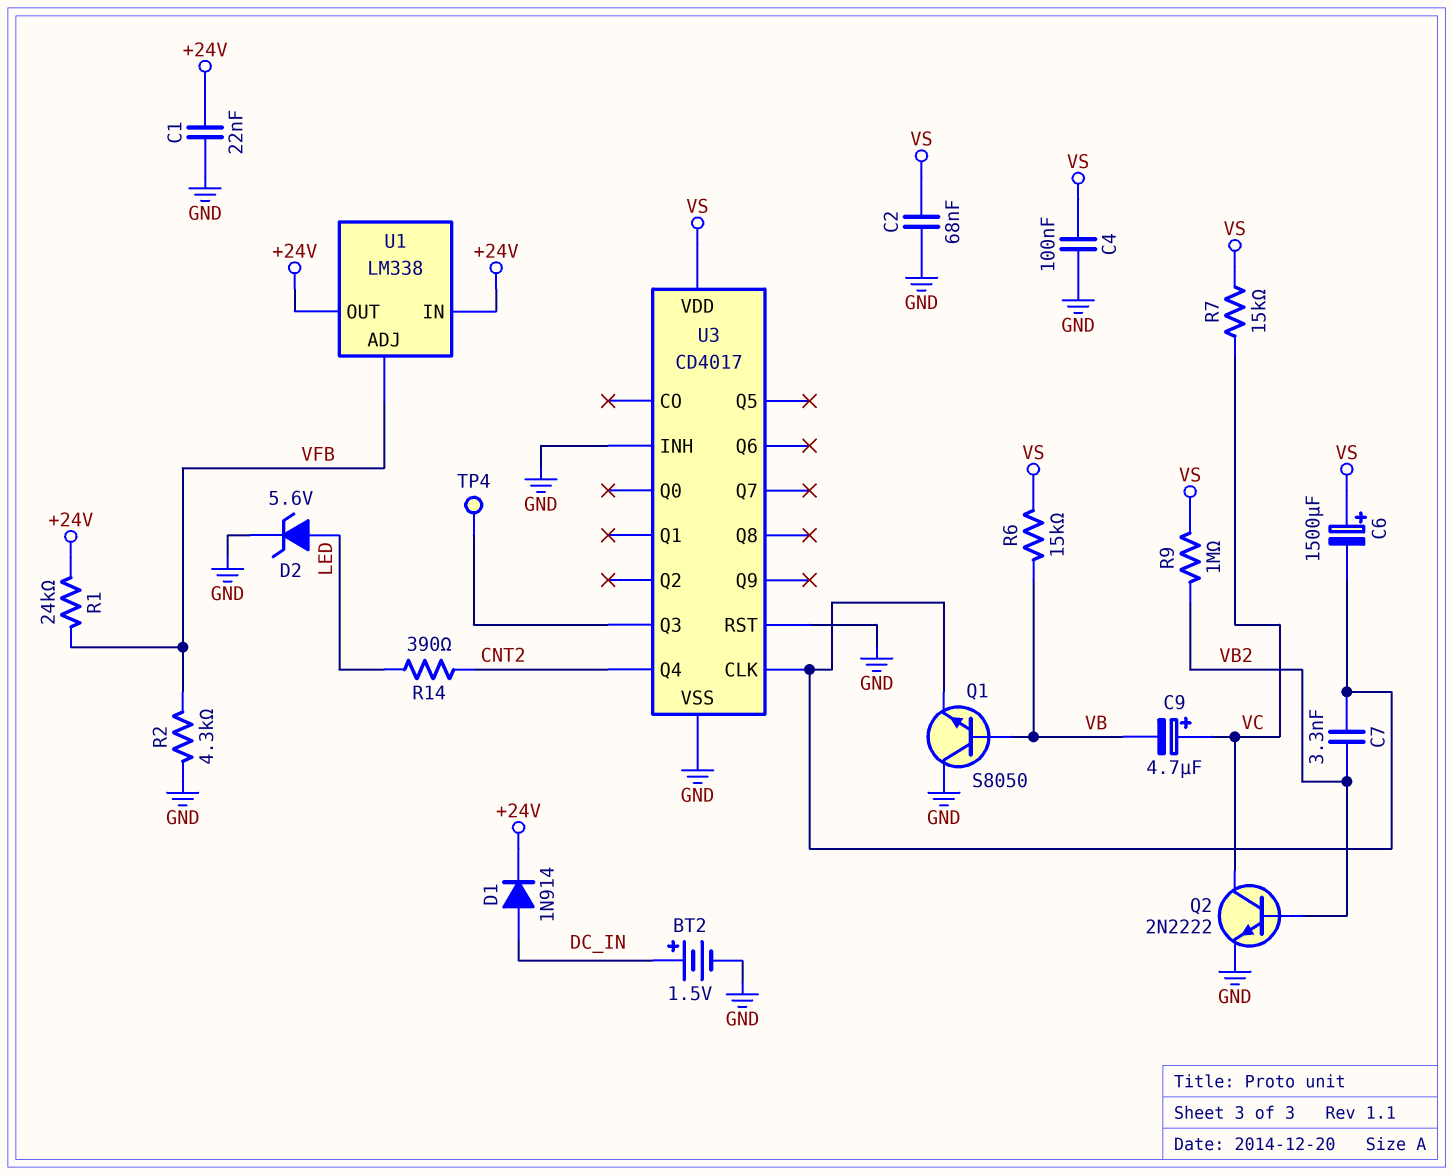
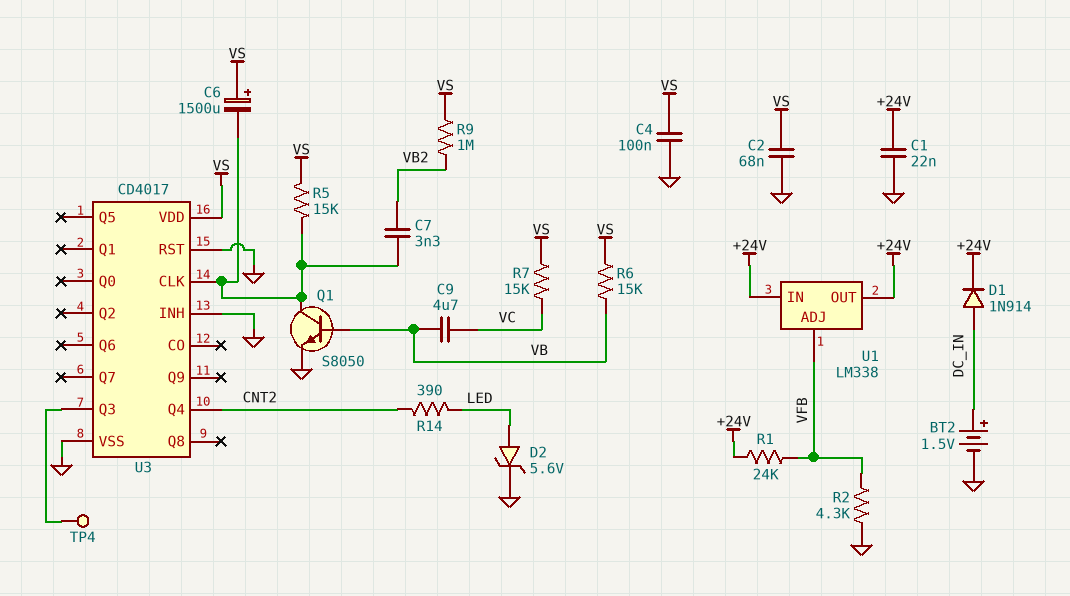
C9: 4.7uF (plus VC, minus VB) -> 4.7uF (VB, VC)
Q1: NPN S8050 (B VB, C GND, E U3/CLK) -> NPN S8050 (B VB, C U3/CLK, E GND)
Q2: NPN 2N2222 (B VB2, C VC, E GND) -> none
R5: none -> 15k (U3/CLK, VS)

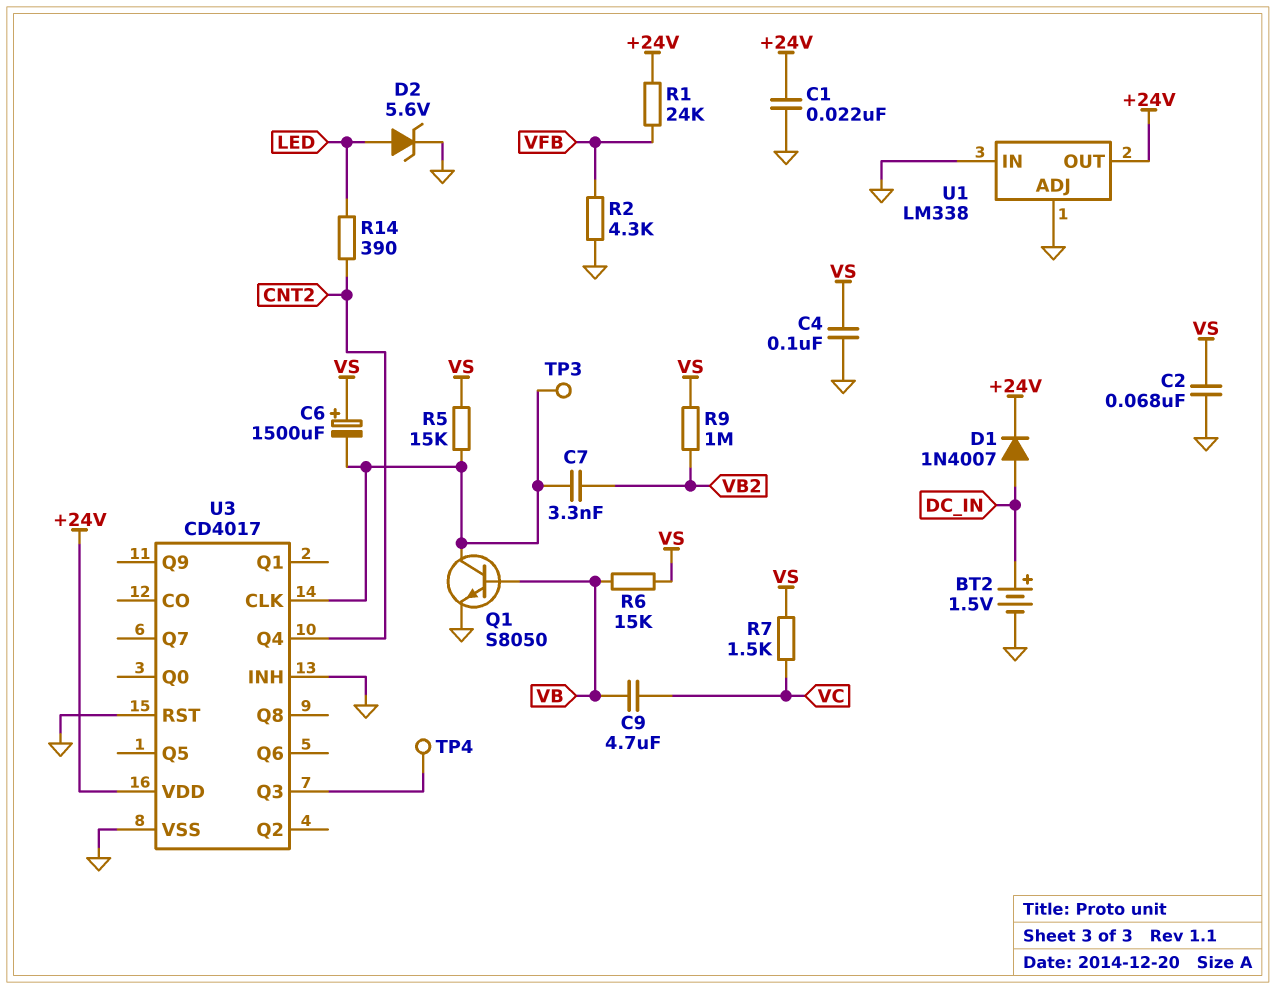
D1: diode 1N914 (A DC_IN, K +24V) -> diode 1N4007 (A DC_IN, K +24V)
R7: 15k (VC, VS) -> 1.5k (VC, VS)
TP3: none -> test point (U3/CLK)
U1 pin ADJ: VFB -> GND
U1 pin IN: +24V -> GND
U3 pin VDD: VS -> +24V

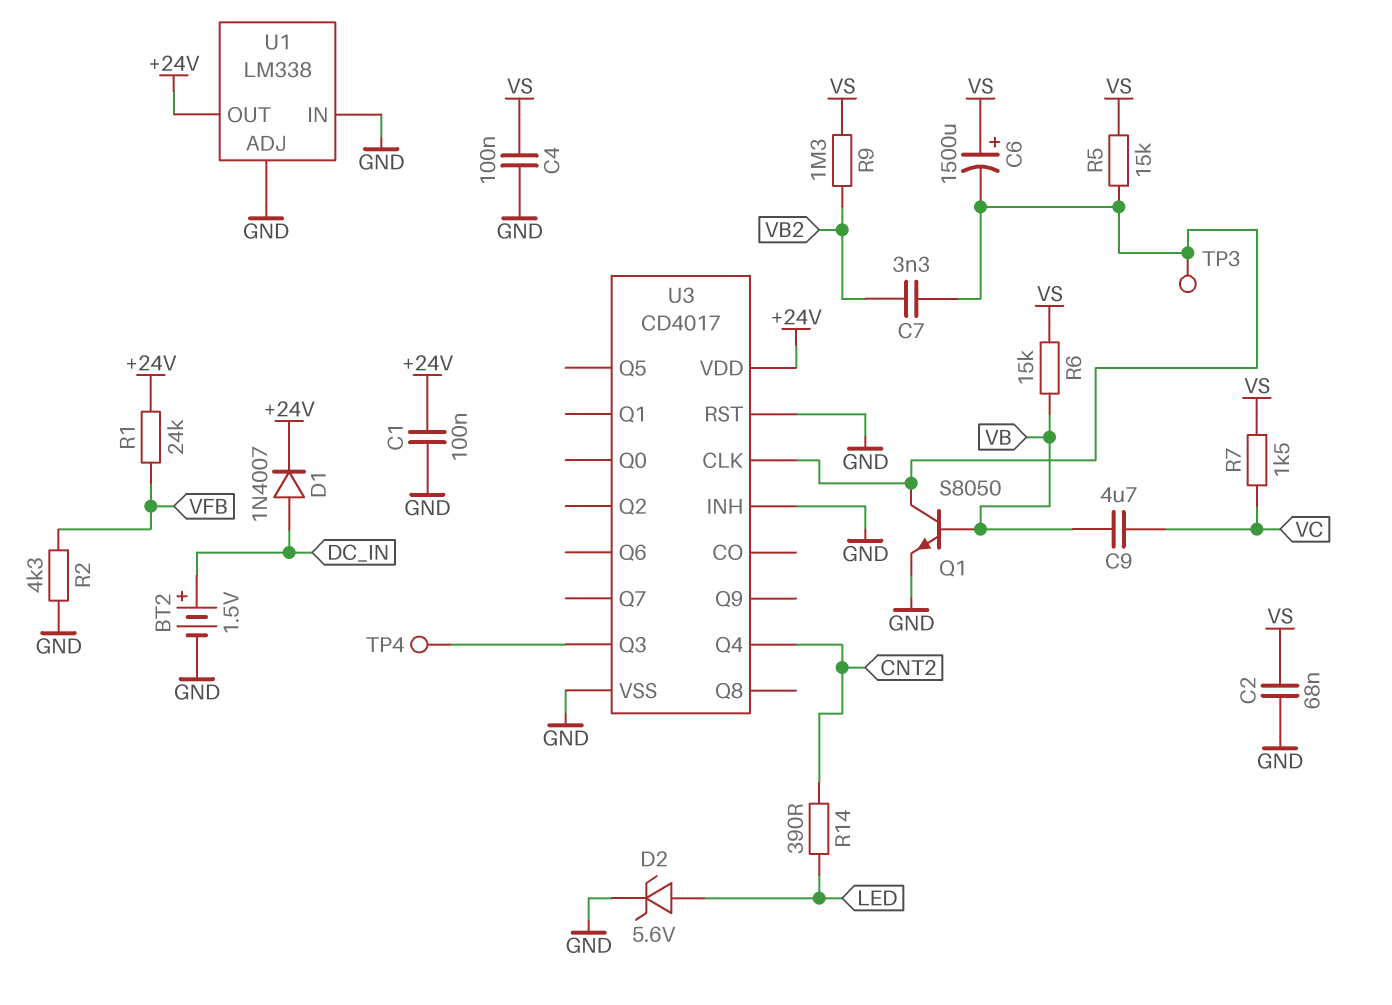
C1: 22nF (+24V, GND) -> 100nF (+24V, GND)
R9: 1M (VB2, VS) -> 1.3M (VB2, VS)

